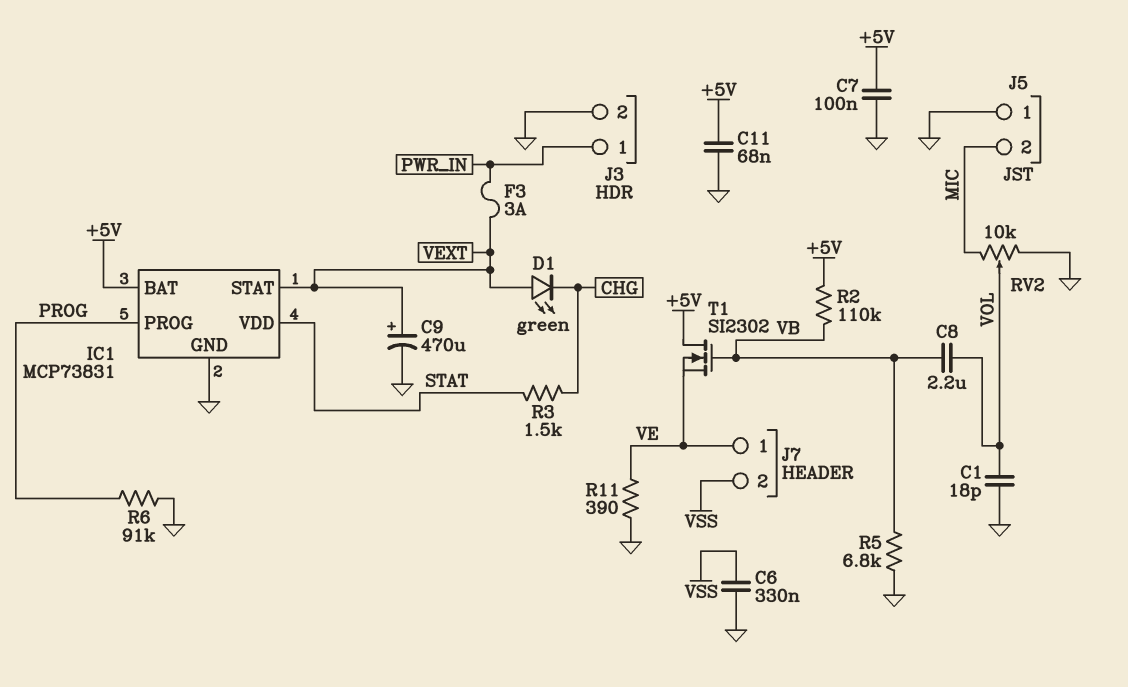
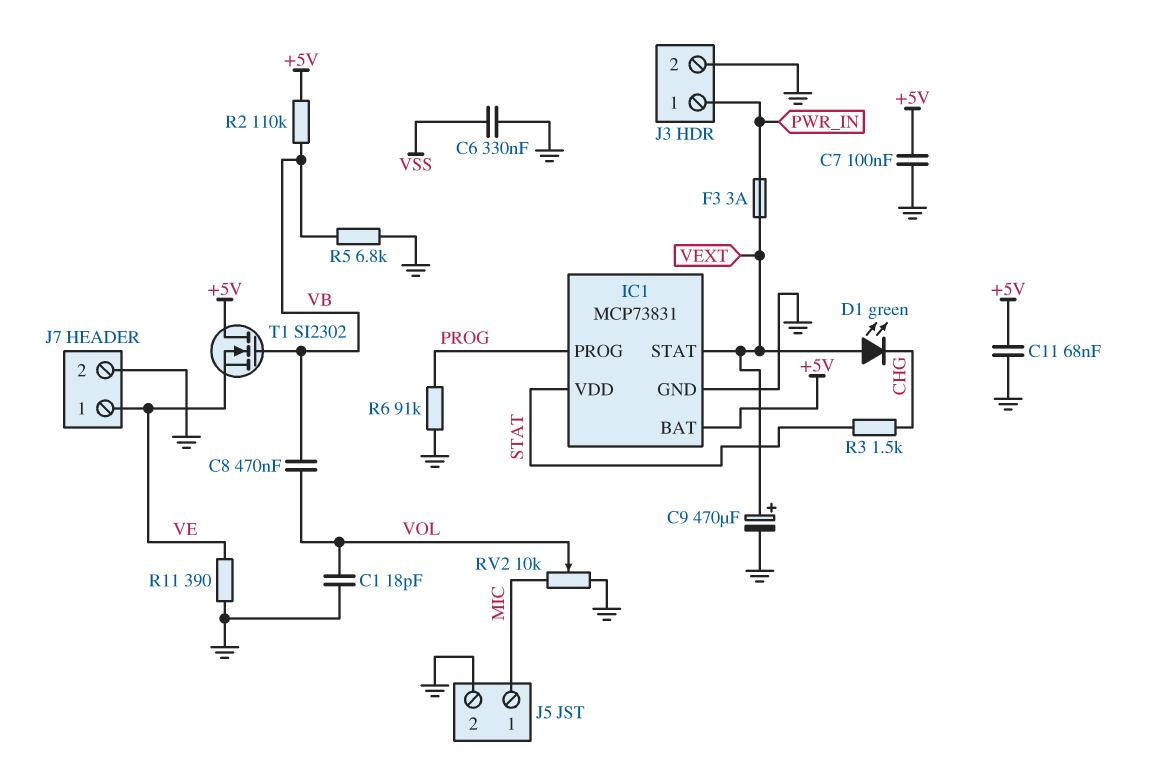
C8: 2.2uF (VB, VOL) -> 470nF (VB, VOL)
J5 pin 1: GND -> MIC
J5 pin 2: MIC -> GND
J7 pin 2: VSS -> GND

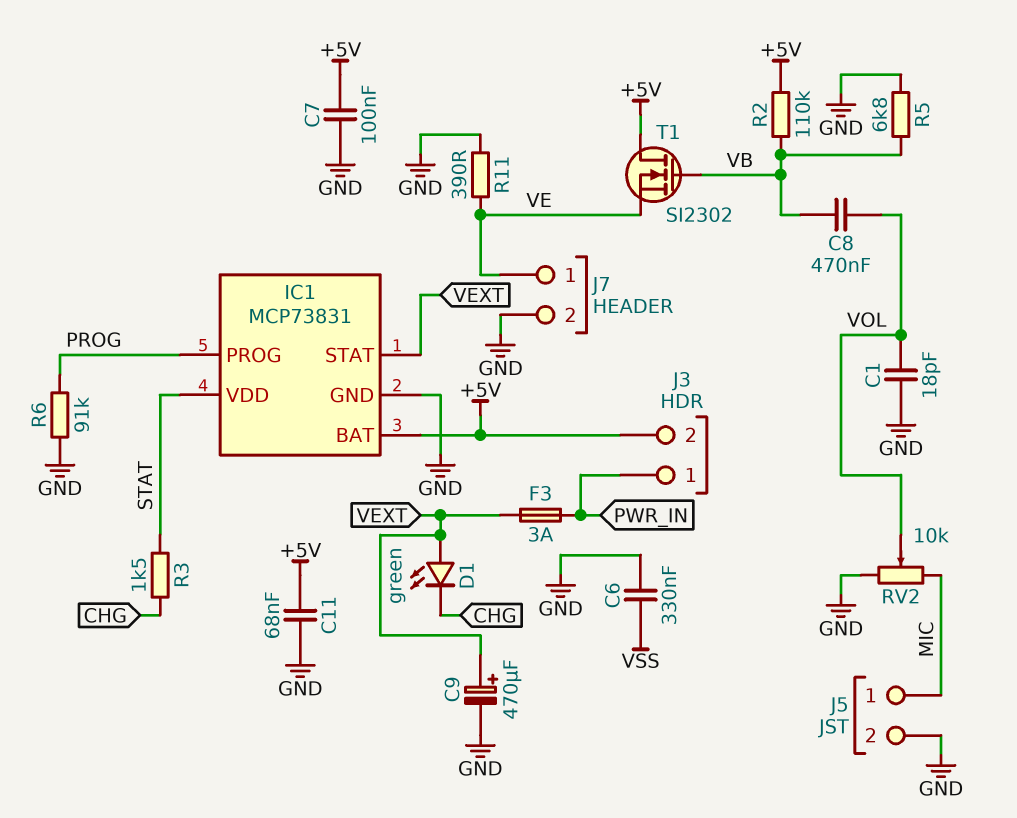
J3 pin 2: GND -> +5V

